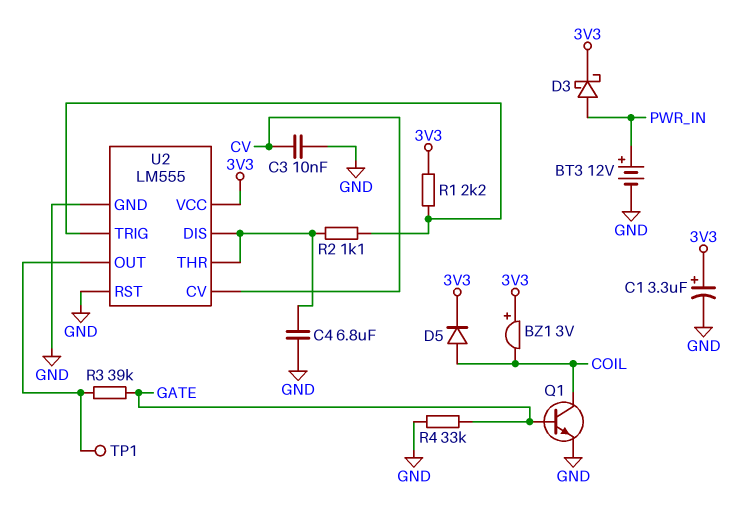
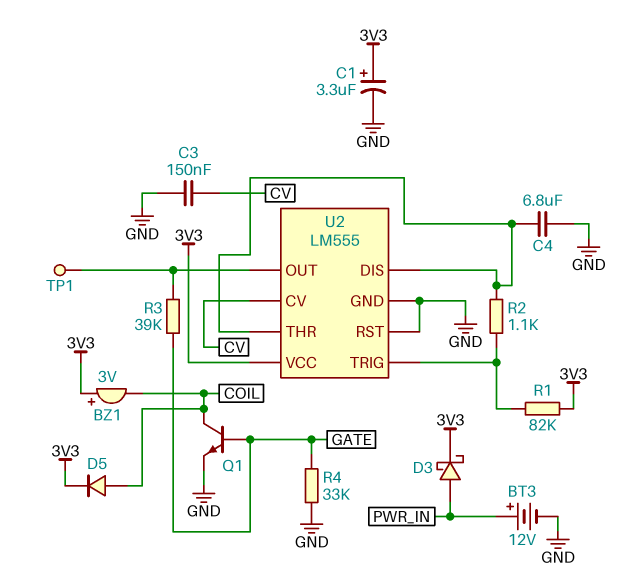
C3: 10nF (CV, GND) -> 150nF (CV, GND)
R1: 2.2k (3V3, U2/TRIG) -> 82k (3V3, U2/TRIG)

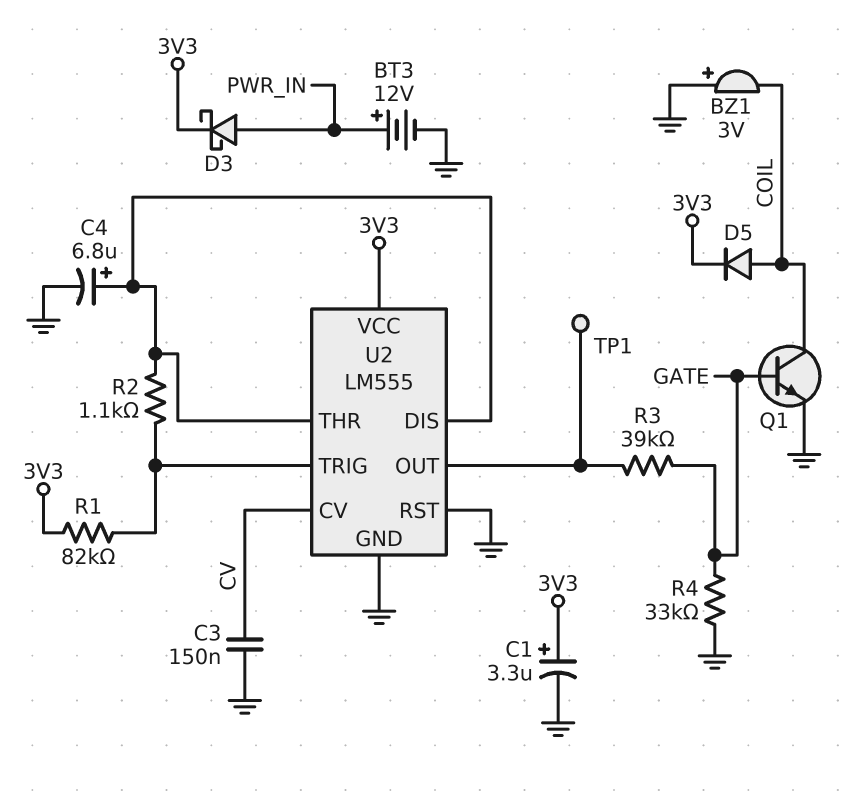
BZ1: buzzer 3V (plus 3V3, minus COIL) -> buzzer 3V (plus GND, minus COIL)
C4: 6.8uF (GND, U2/DIS) -> 6.8uF (plus U2/DIS, minus GND)

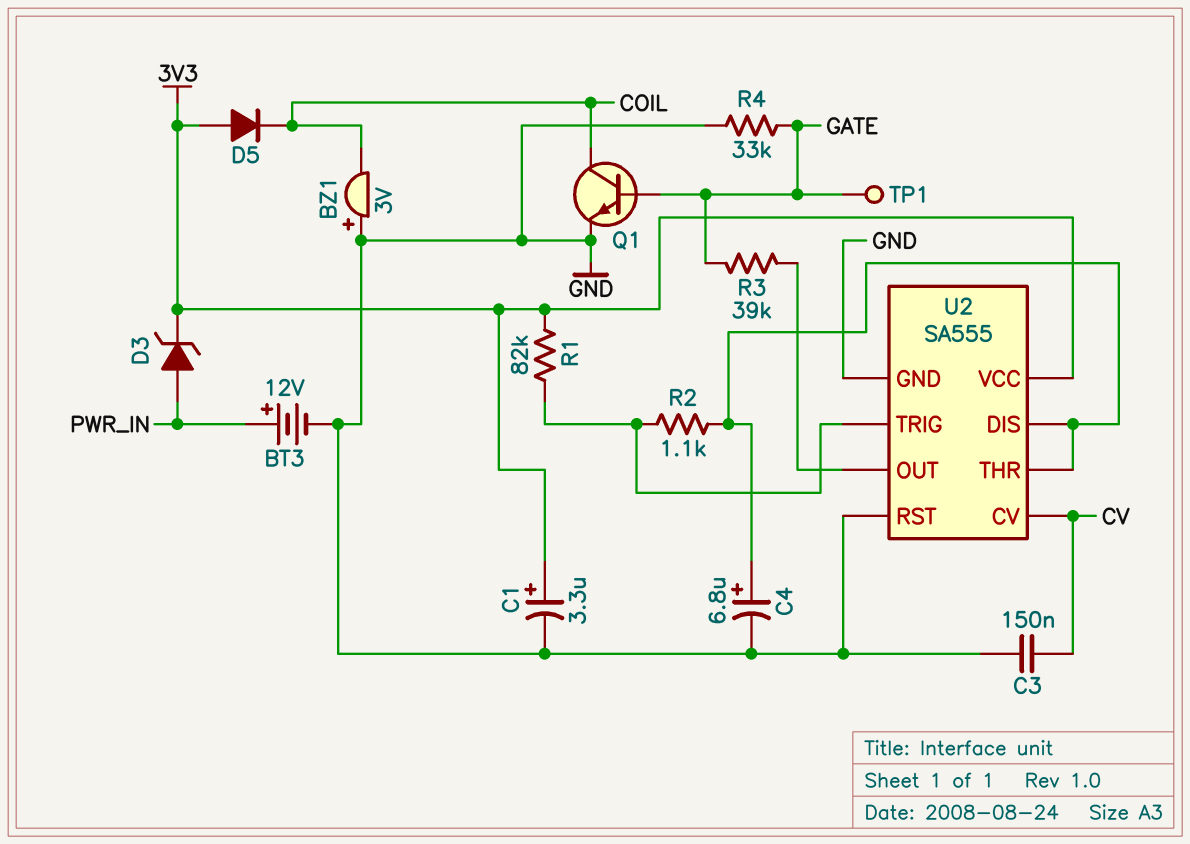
D3: schottky (A PWR_IN, K 3V3) -> zener (A PWR_IN, K 3V3)
D5: diode (A COIL, K 3V3) -> diode (A 3V3, K COIL)
TP1: test point (U2/OUT) -> test point (GATE)
U2: LM555 -> SA555

